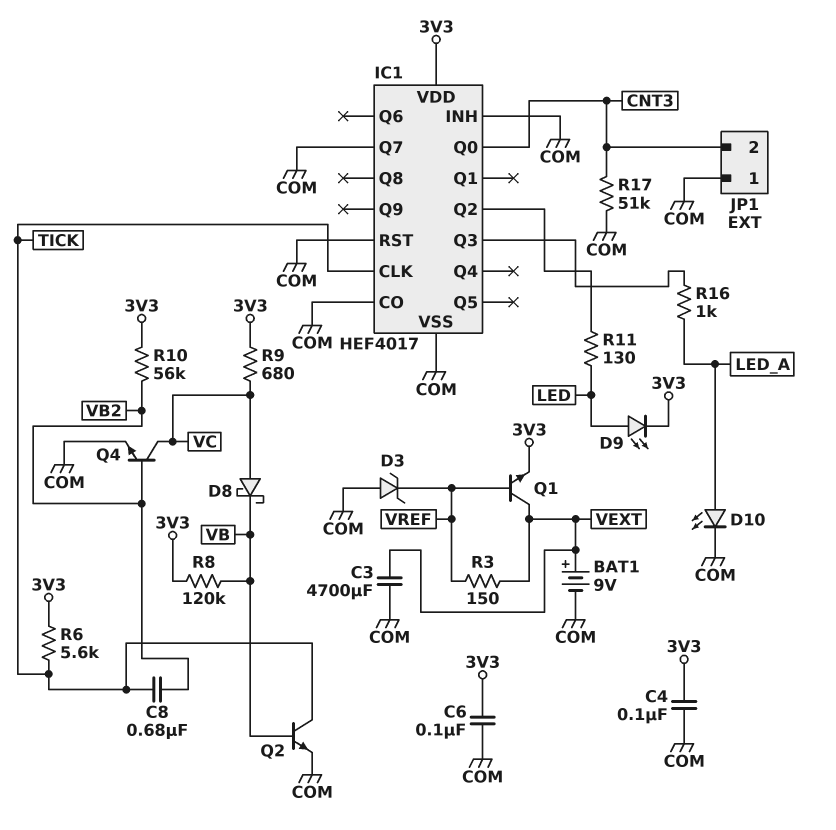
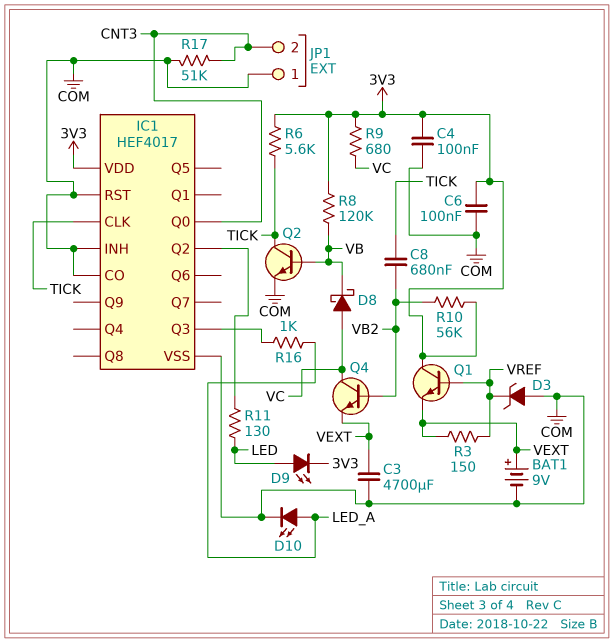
IC1 pin Q7: COM -> none
Q1: NPN (B VREF, C VEXT, E 3V3) -> NPN (B VREF, C 3V3, E VEXT)
Q4: NPN (B VB2, C VC, E COM) -> NPN (B VB2, C VC, E VEXT)

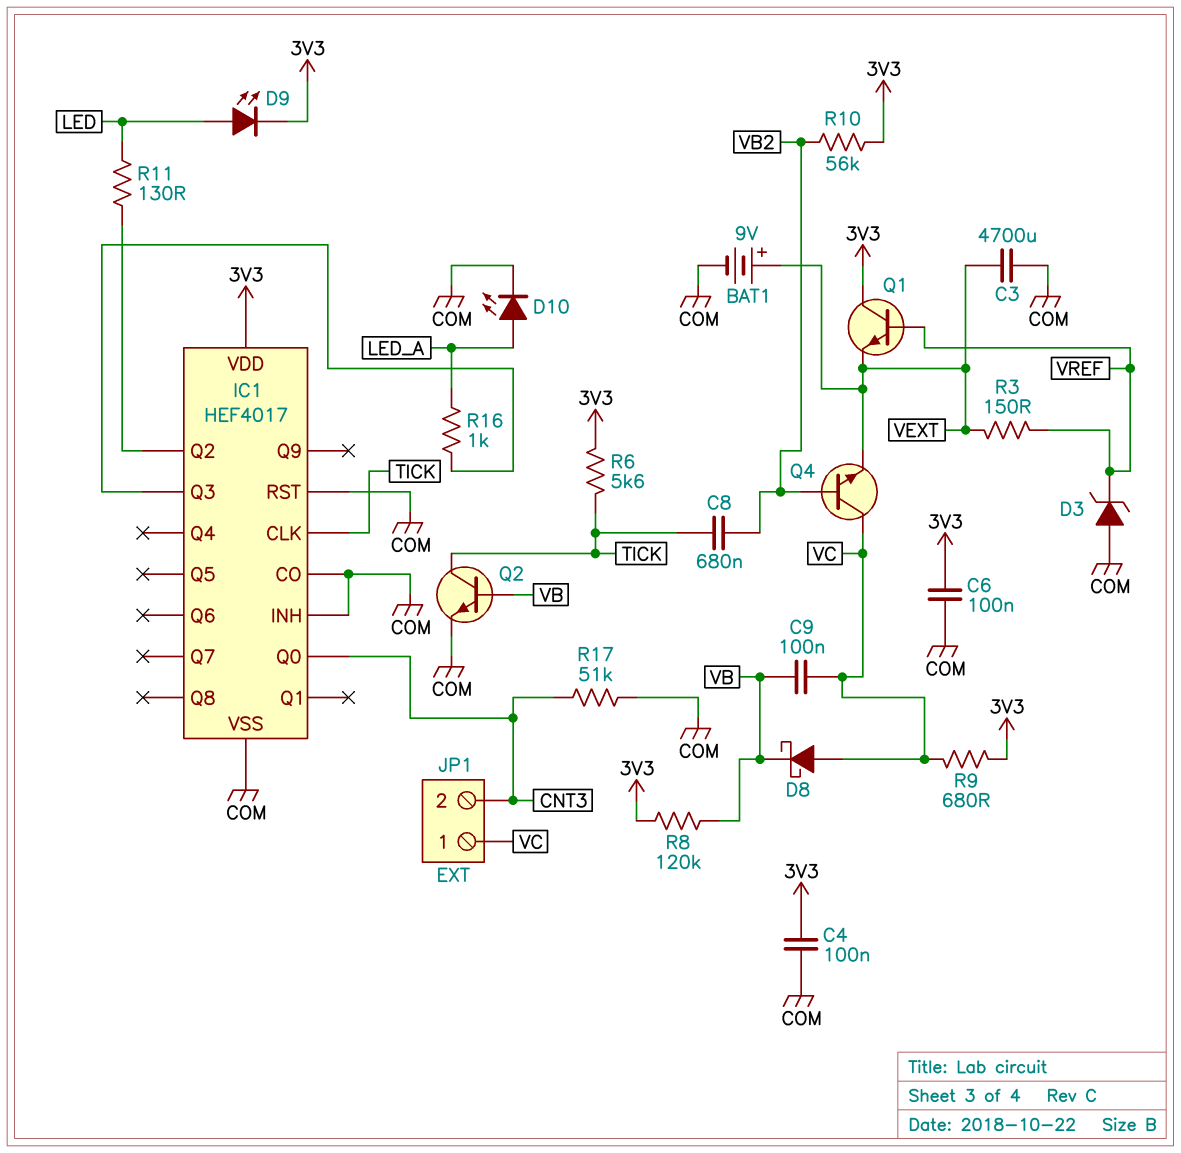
C9: none -> 100nF (VB, VC)
JP1 pin 1: COM -> VC

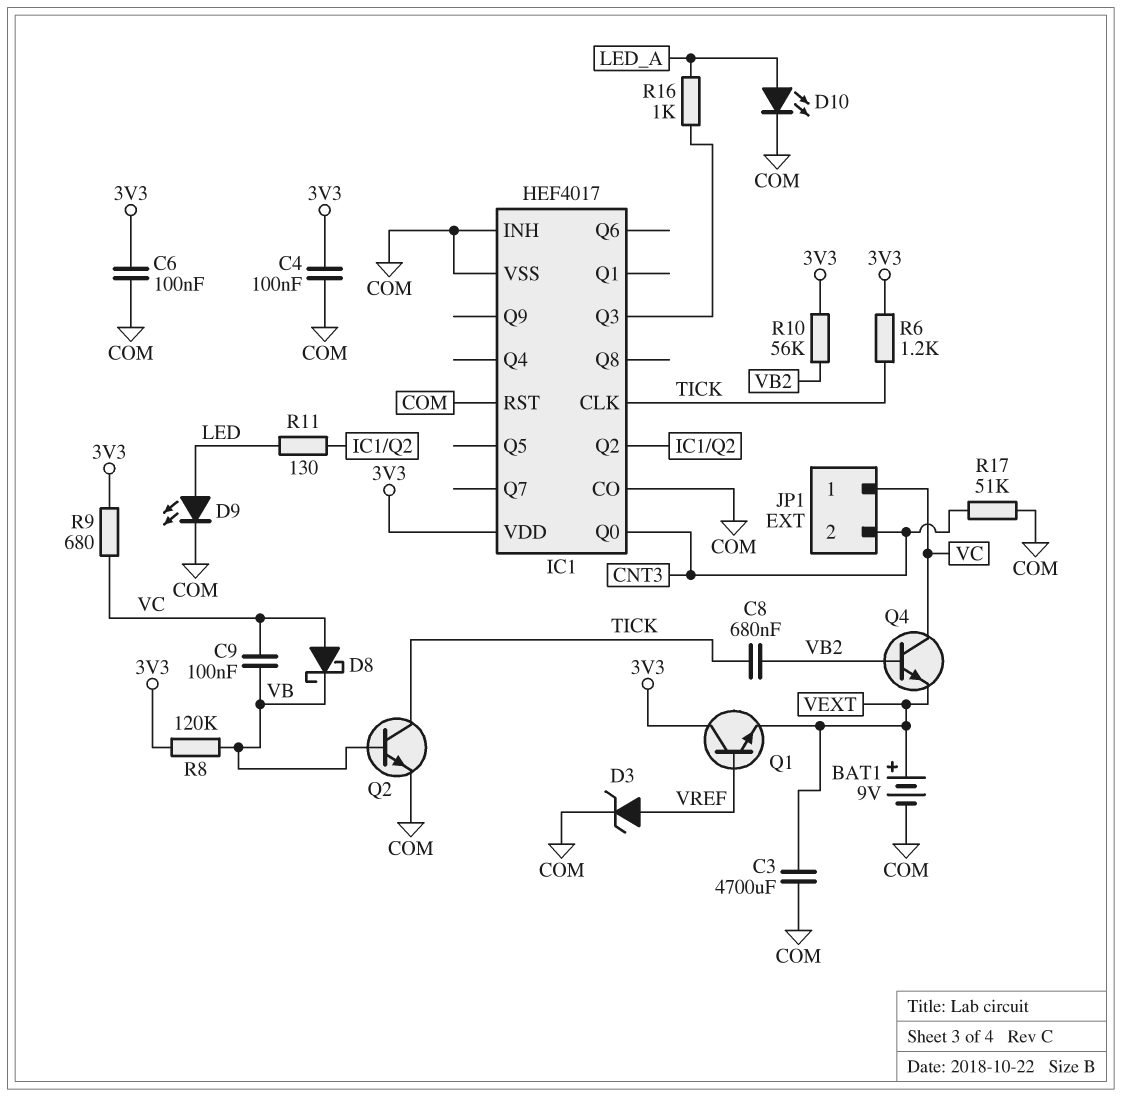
D3: zener (A COM, K VREF) -> zener (A VREF, K COM)
D9: LED (A LED, K 3V3) -> LED (A LED, K COM)
R3: 150 (VEXT, VREF) -> none
R6: 5.6k (3V3, TICK) -> 1.2k (3V3, TICK)

